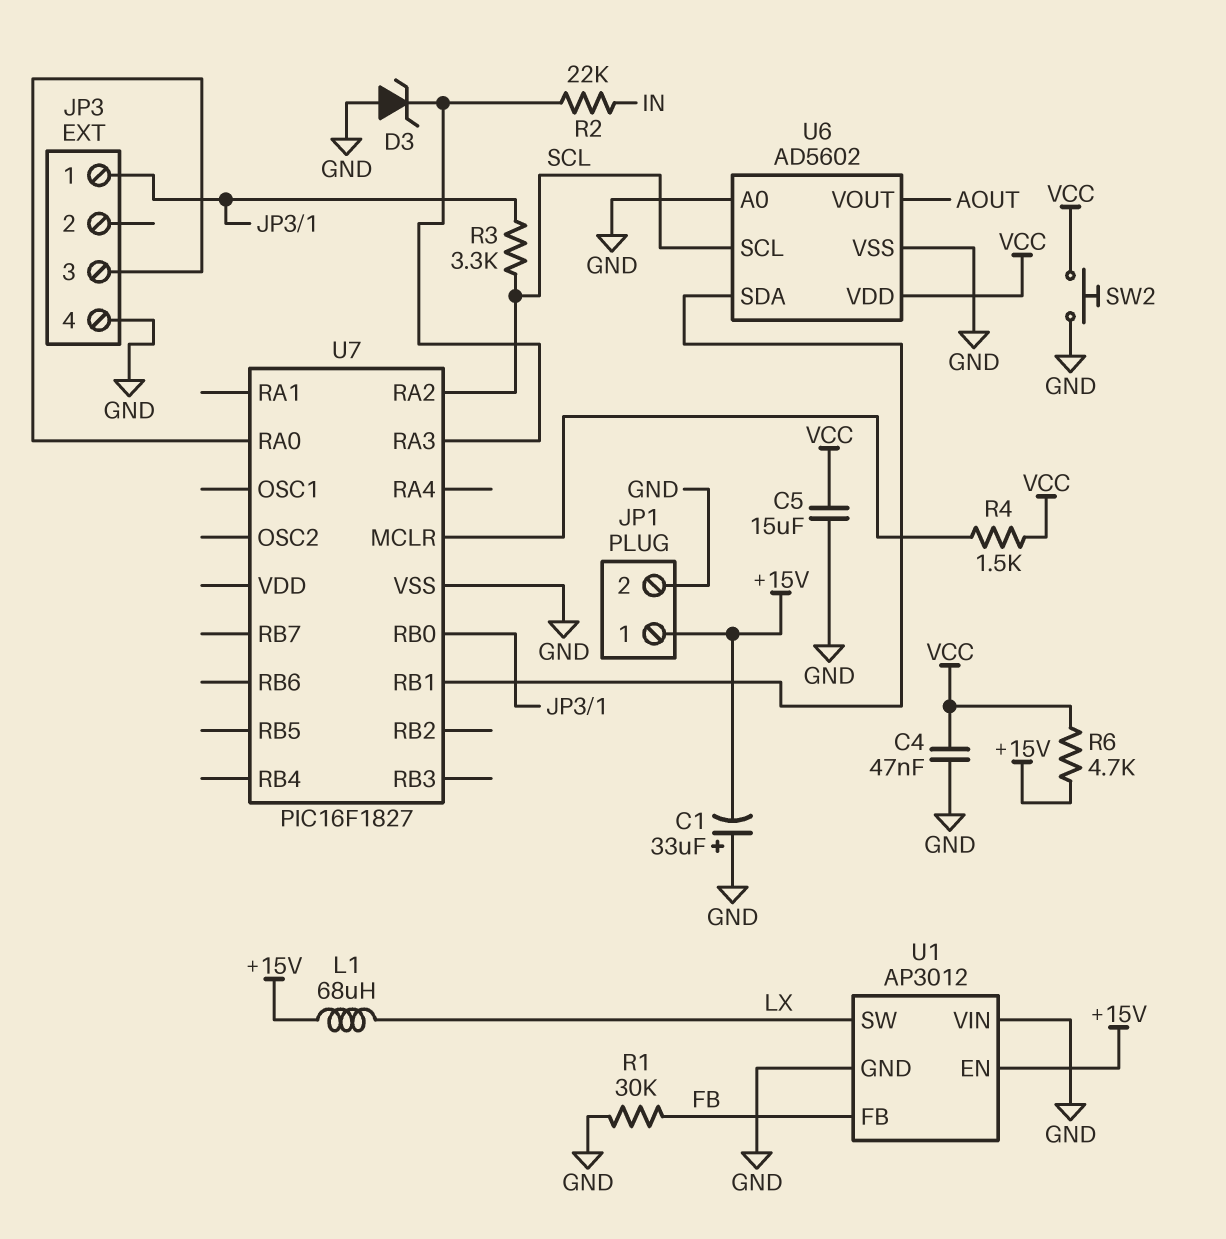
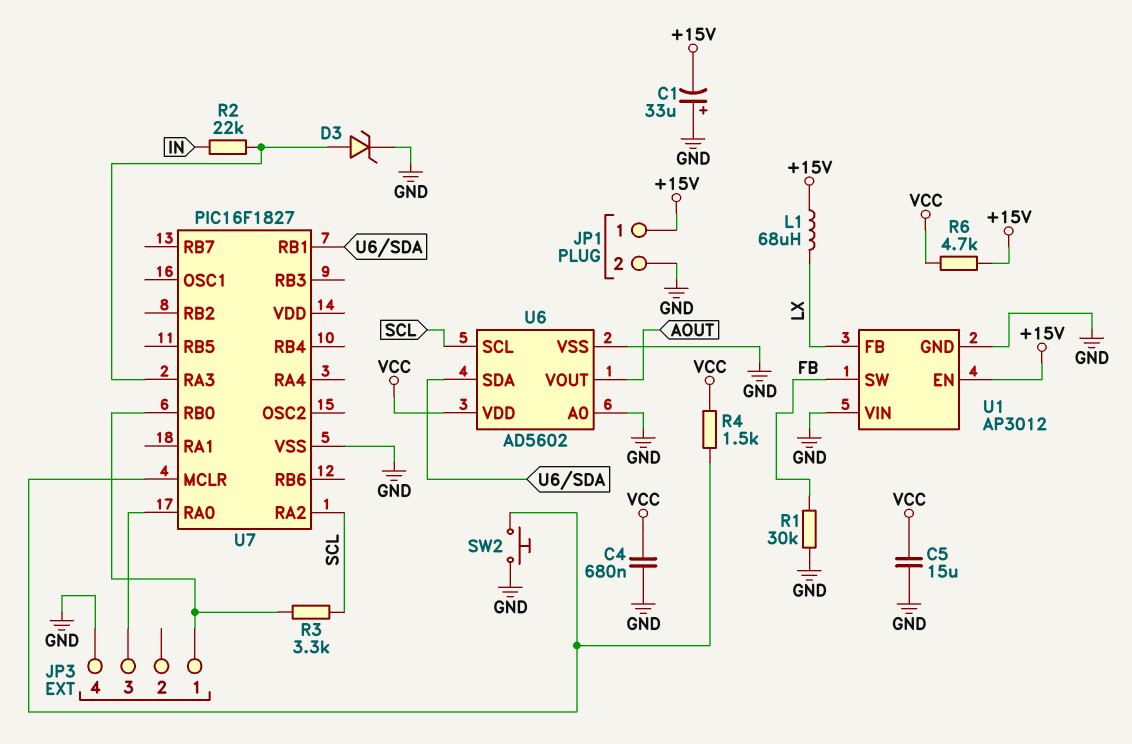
C4: 47nF (GND, VCC) -> 680nF (GND, VCC)
D3: zener (A GND, K U7/RA3) -> zener (A U7/RA3, K GND)
SW2: button (GND, VCC) -> button (GND, U7/MCLR)
U1 pin FB: FB -> LX
U1 pin SW: LX -> FB

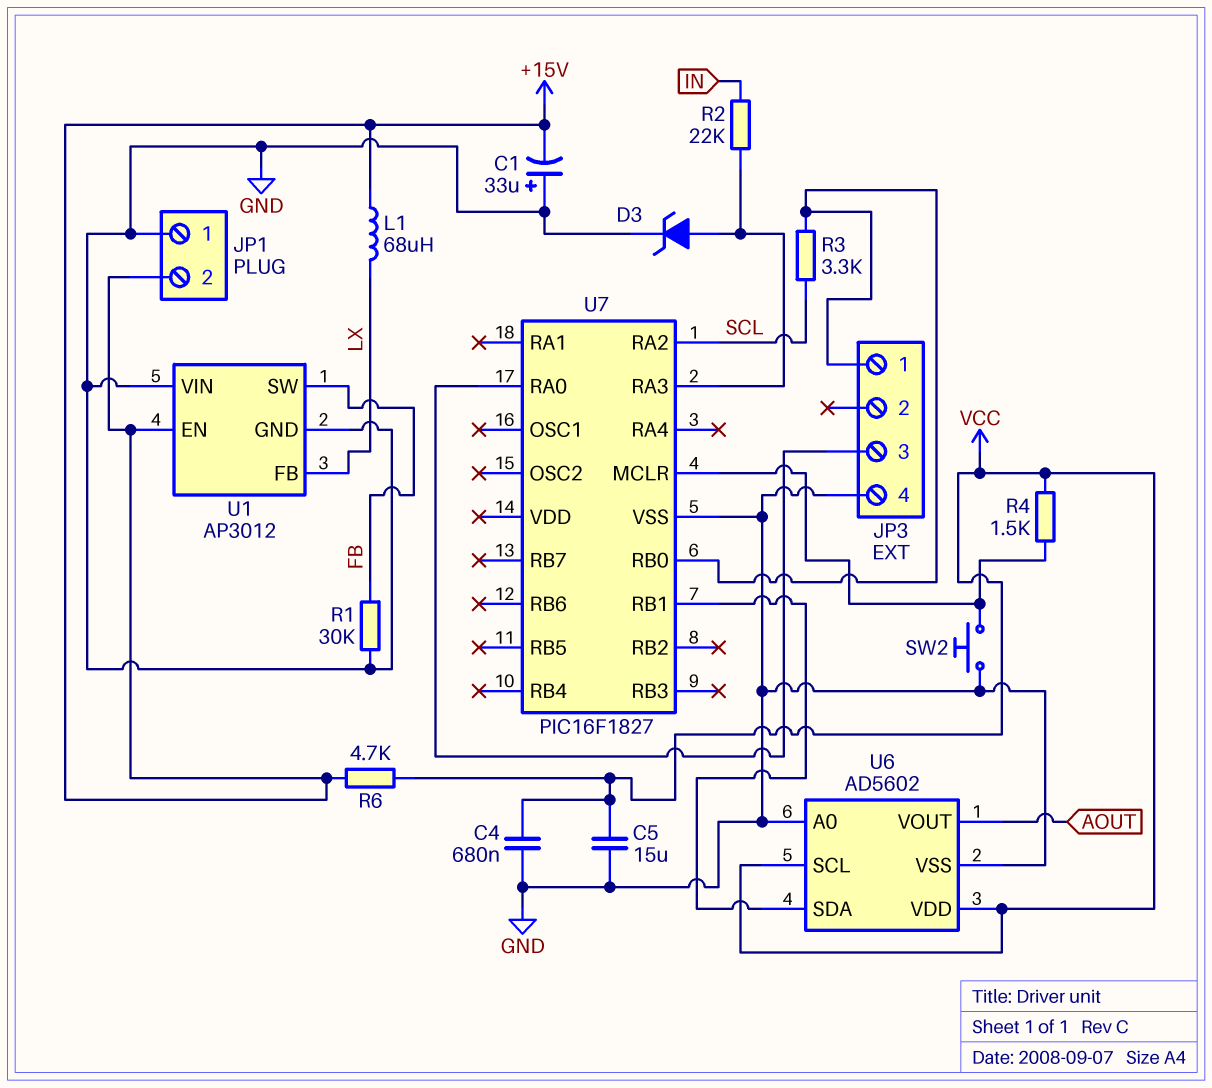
JP1 pin 1: +15V -> GND
JP1 pin 2: GND -> +15V
U6 pin SCL: SCL -> VCC

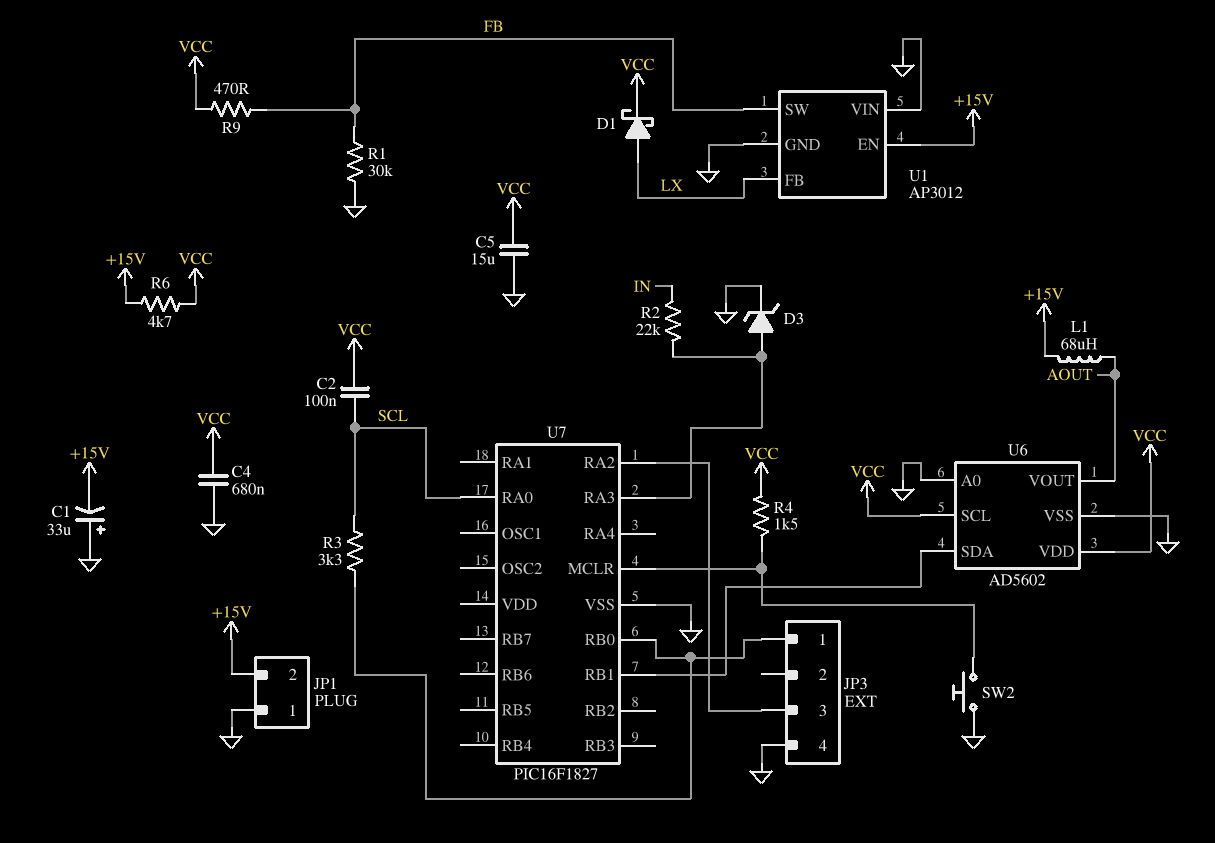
C2: none -> 100nF (SCL, VCC)
D1: none -> schottky (A LX, K VCC)
L1: 68uH (+15V, LX) -> 68uH (+15V, AOUT)
R9: none -> 470 (FB, VCC)
U7 pin RA0: JP3/3 -> SCL
U7 pin RA2: SCL -> JP3/3

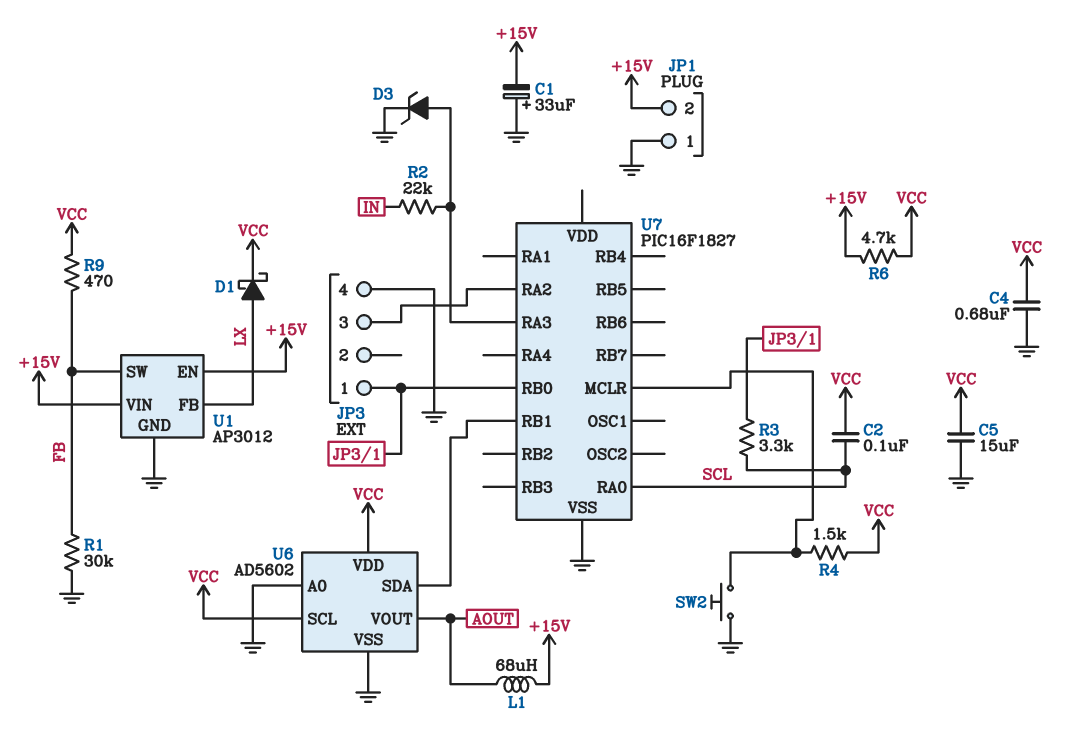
U1 pin VIN: GND -> +15V

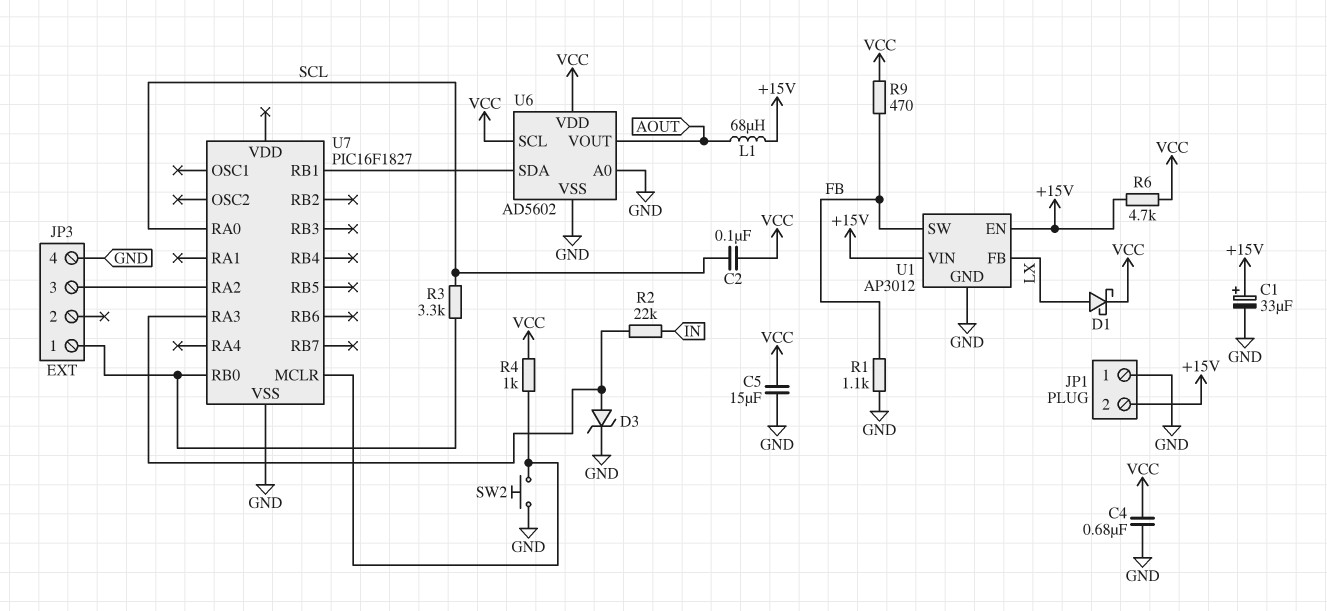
C1: 33uF (plus GND, minus +15V) -> 33uF (plus +15V, minus GND)
R1: 30k (FB, GND) -> 1.1k (FB, GND)
R4: 1.5k (U7/MCLR, VCC) -> 1k (U7/MCLR, VCC)

